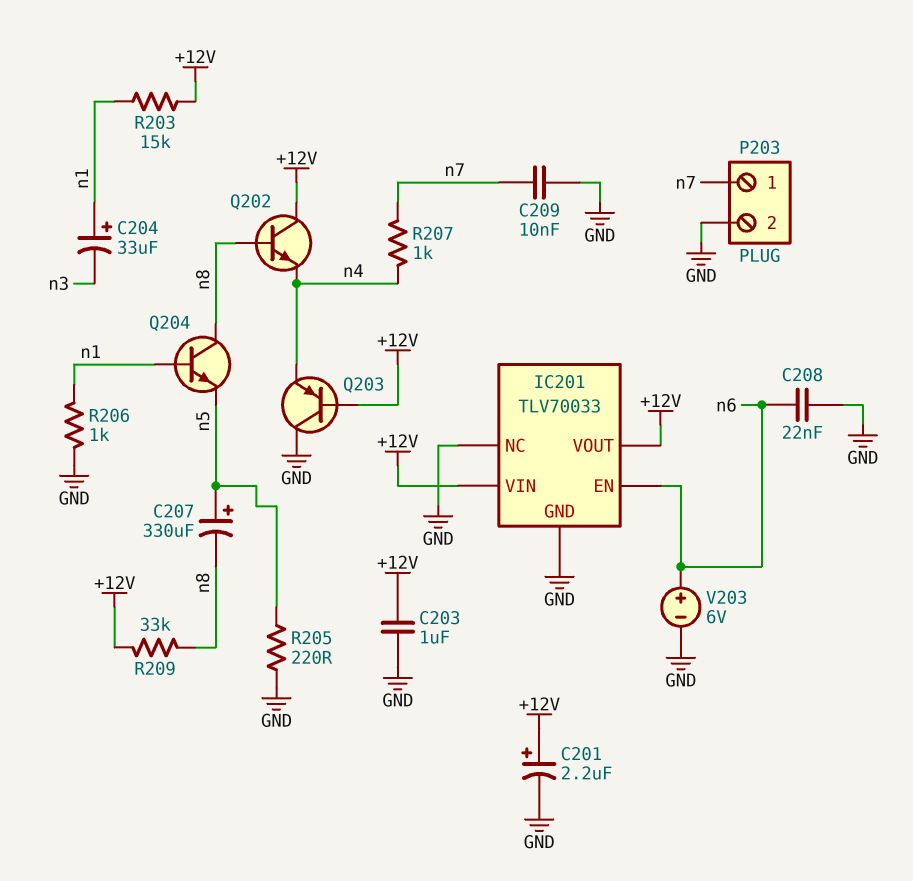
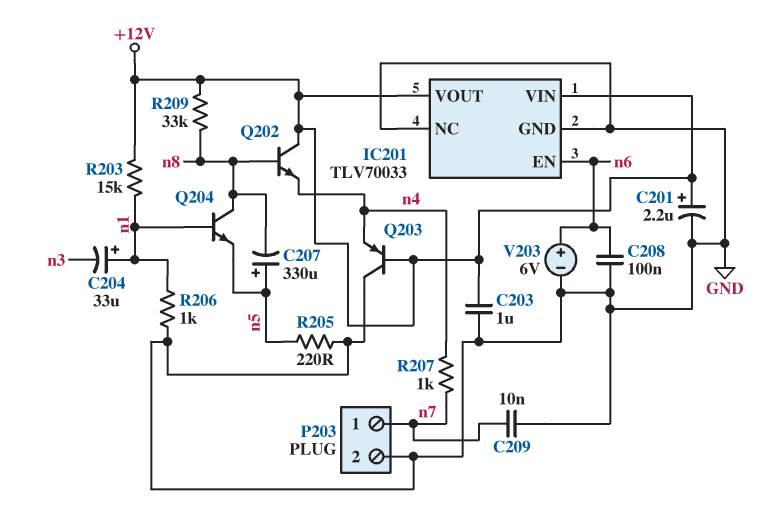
C208: 22nF (GND, n6) -> 100nF (GND, n6)

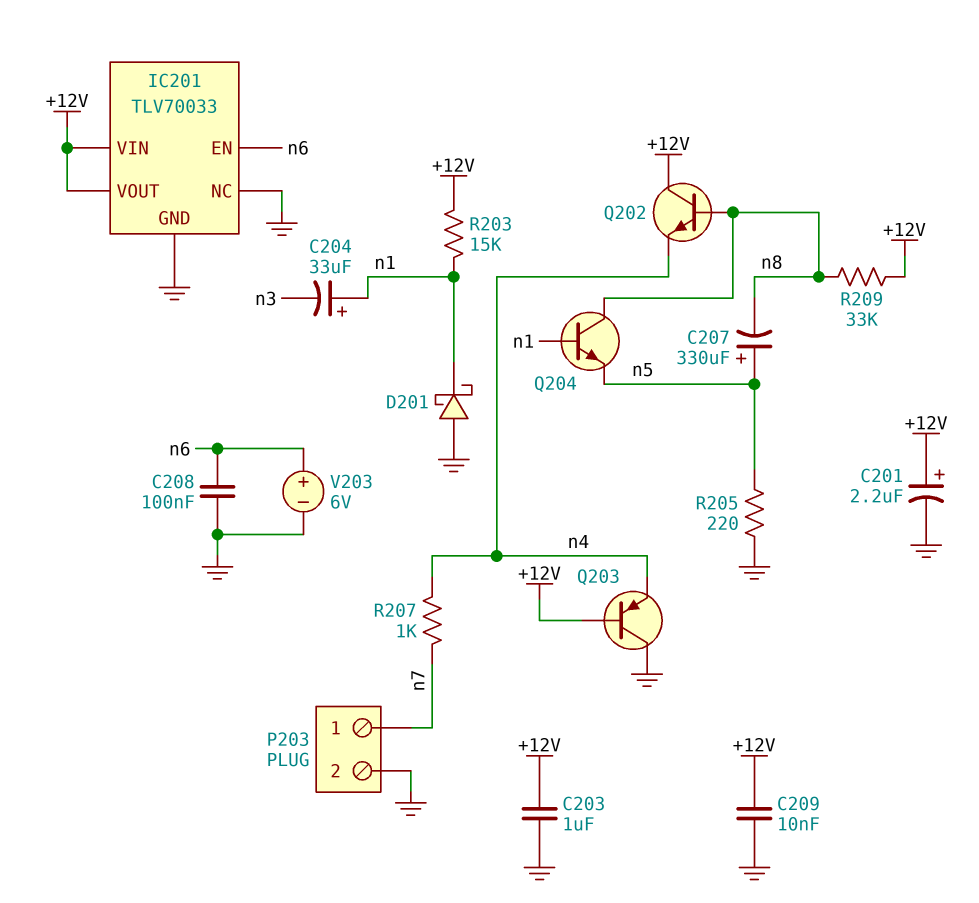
C209: 10nF (GND, n7) -> 10nF (+12V, GND)
D201: none -> schottky (A GND, K n1)
R206: 1k (GND, n1) -> none

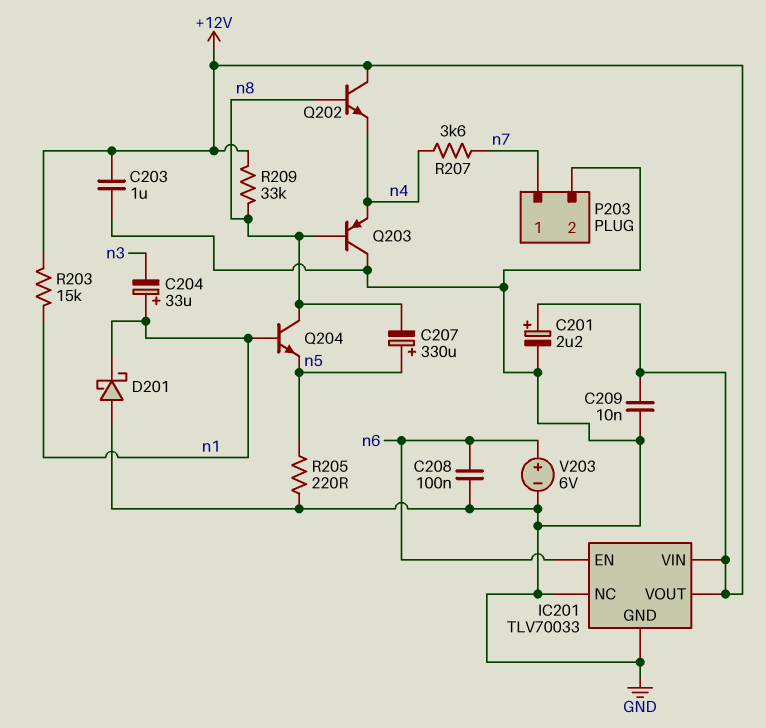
Q203: PNP (B +12V, C GND, E n4) -> PNP (B n8, C GND, E n4)
R207: 1k (n4, n7) -> 3.6k (n4, n7)

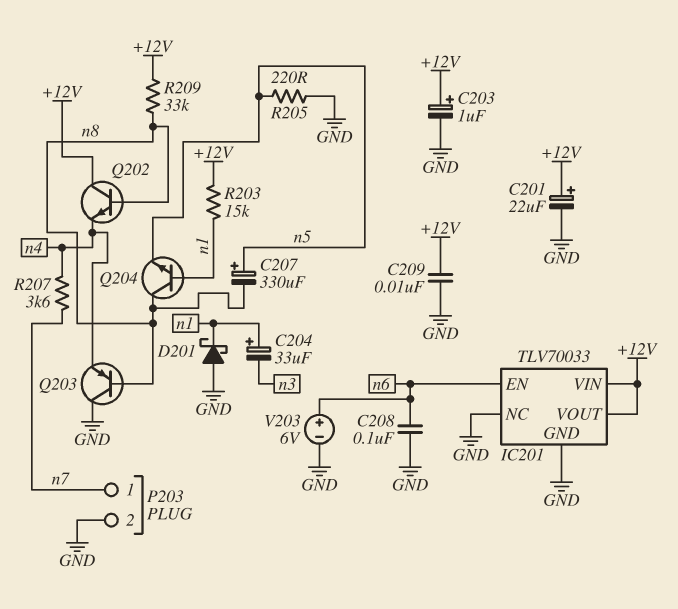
C201: 2.2uF (plus +12V, minus GND) -> 22uF (plus +12V, minus GND)
C203: 1uF (+12V, GND) -> 1uF (plus +12V, minus GND)

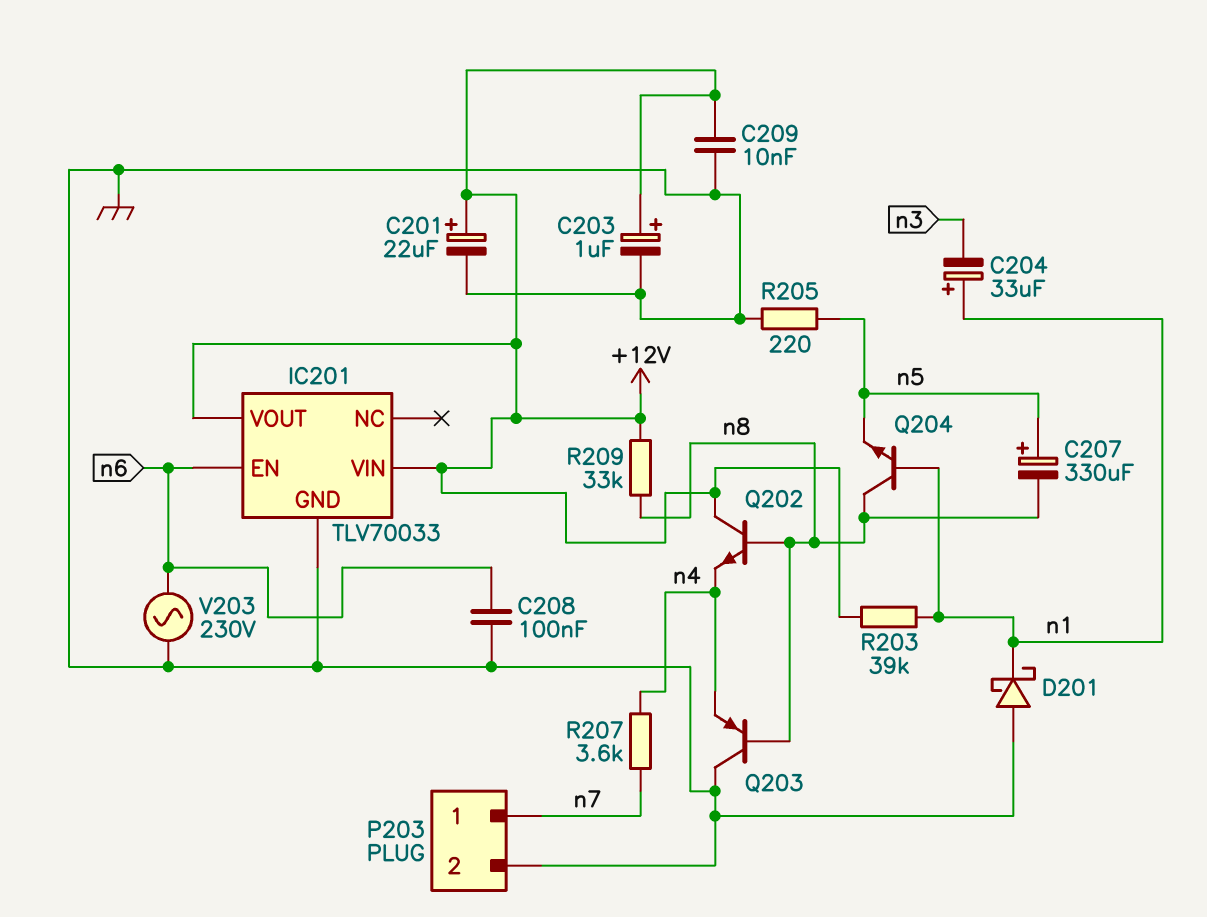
IC201 pin NC: GND -> none
R203: 15k (+12V, n1) -> 39k (+12V, n1)
V203: 6V (plus n6, minus GND) -> AC 230V (GND, n6)

